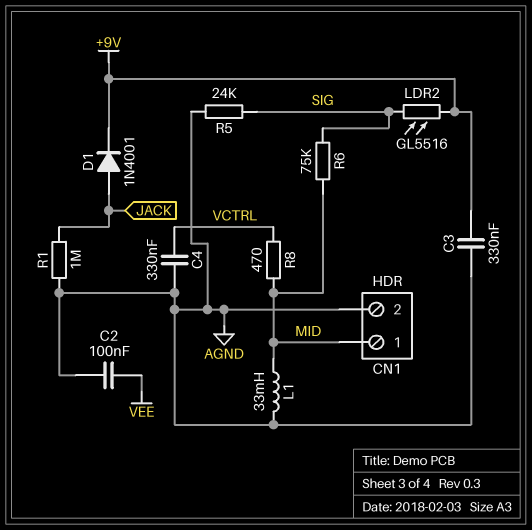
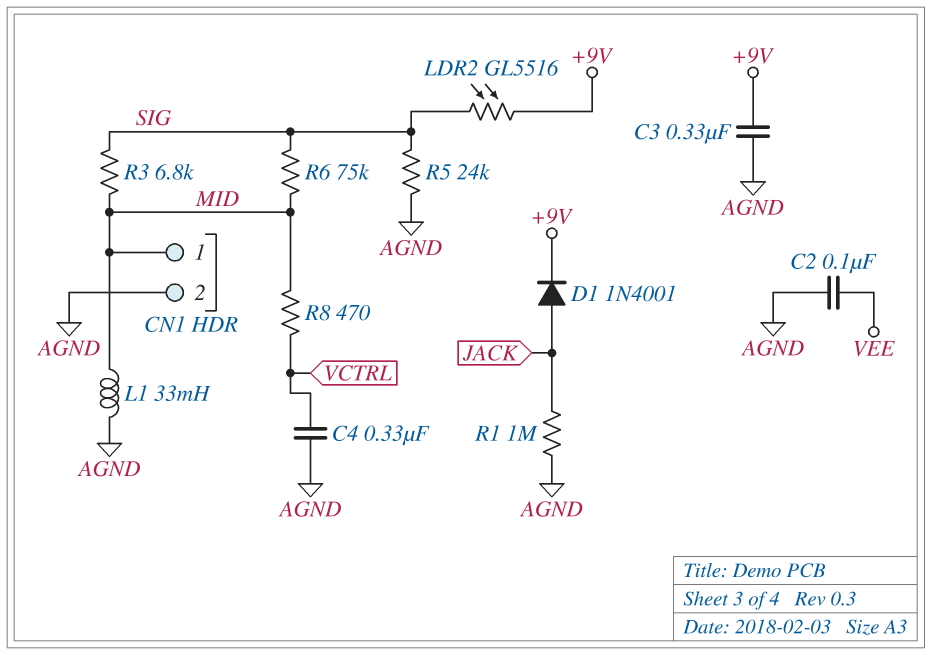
R3: none -> 6.8k (MID, SIG)

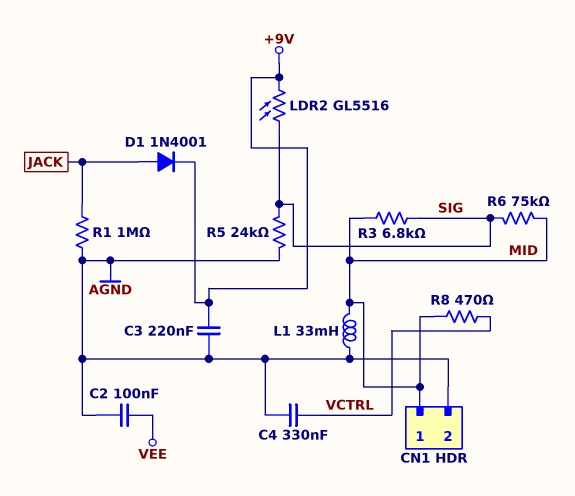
C3: 330nF (+9V, AGND) -> 220nF (+9V, AGND)

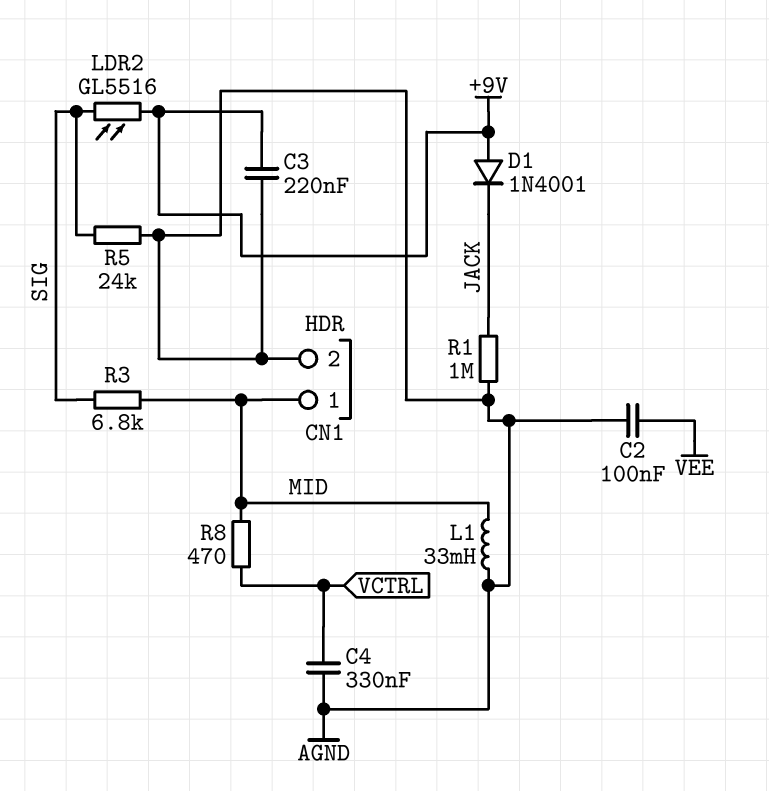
D1: diode 1N4001 (A JACK, K +9V) -> diode 1N4001 (A +9V, K JACK)
R6: 75k (MID, SIG) -> none

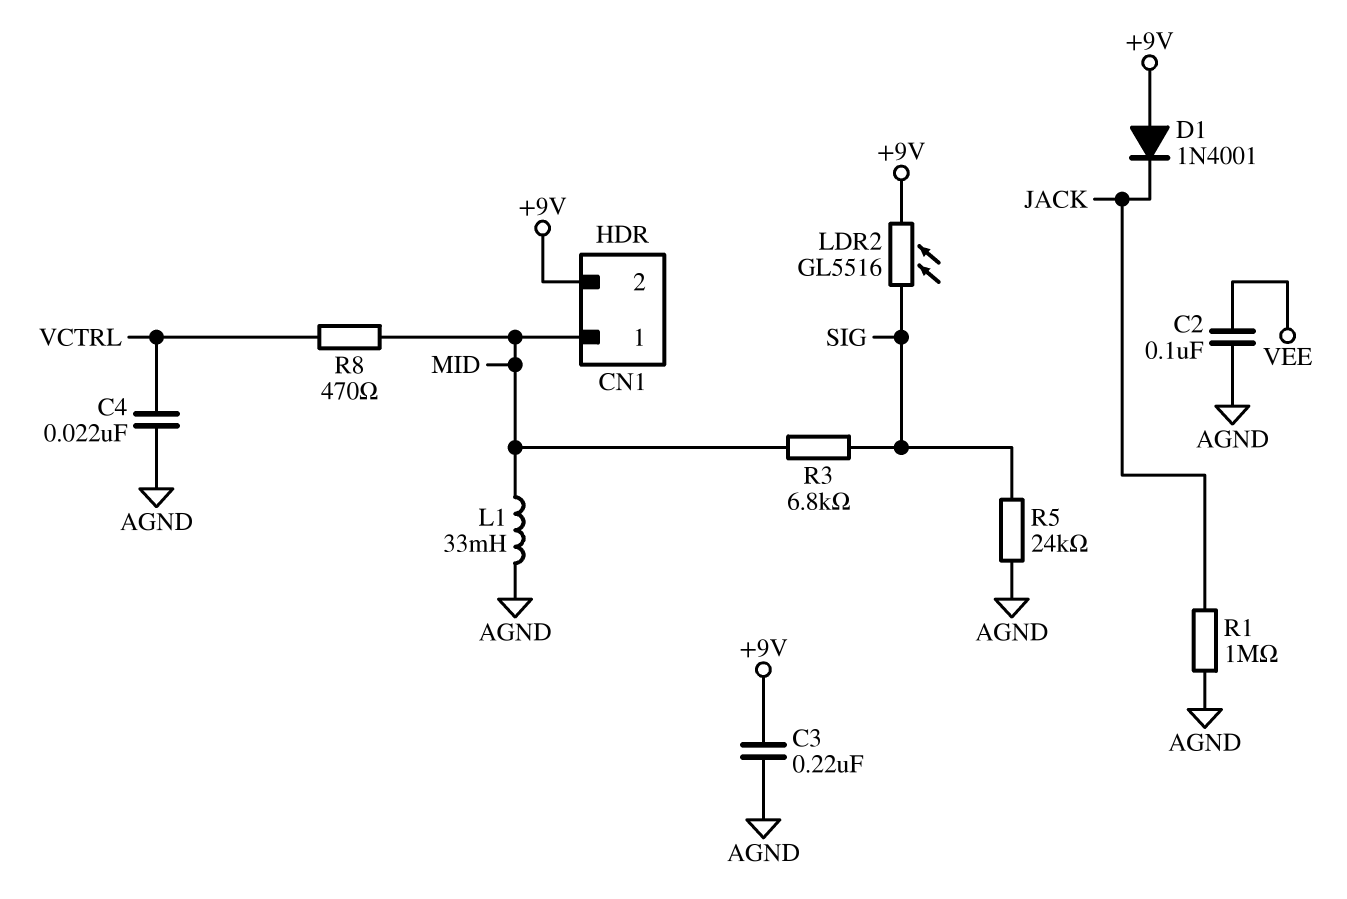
C4: 330nF (AGND, VCTRL) -> 22nF (AGND, VCTRL)
CN1 pin 2: AGND -> +9V

